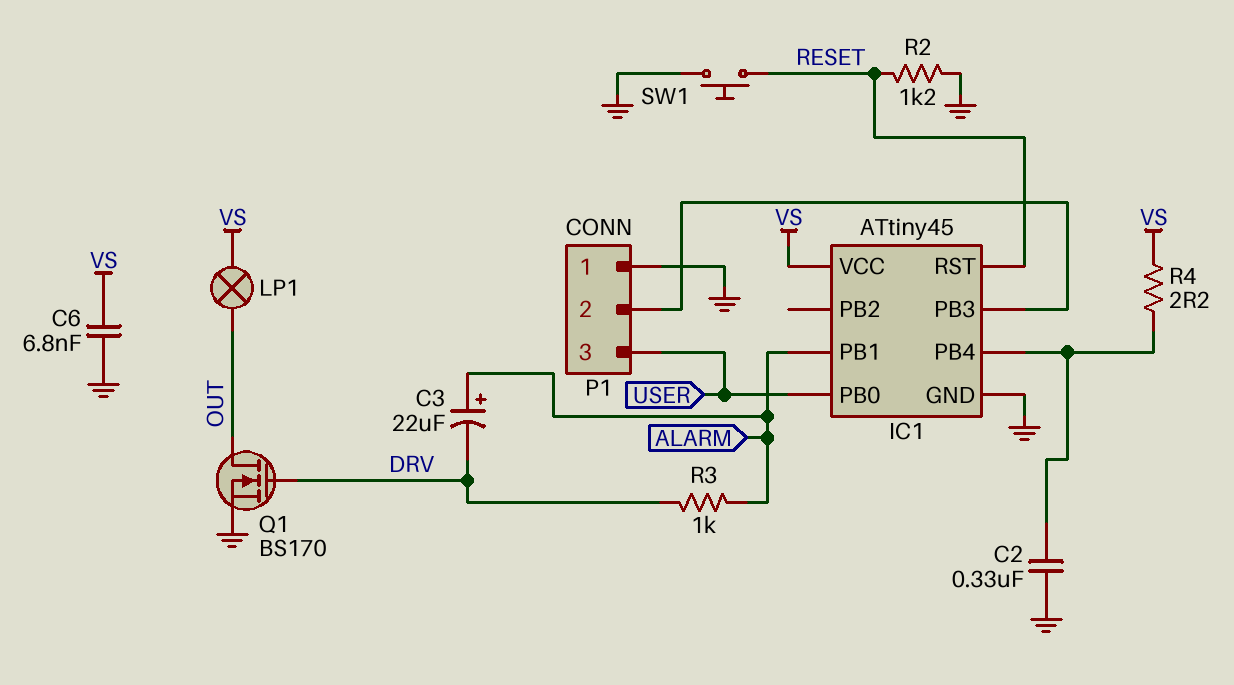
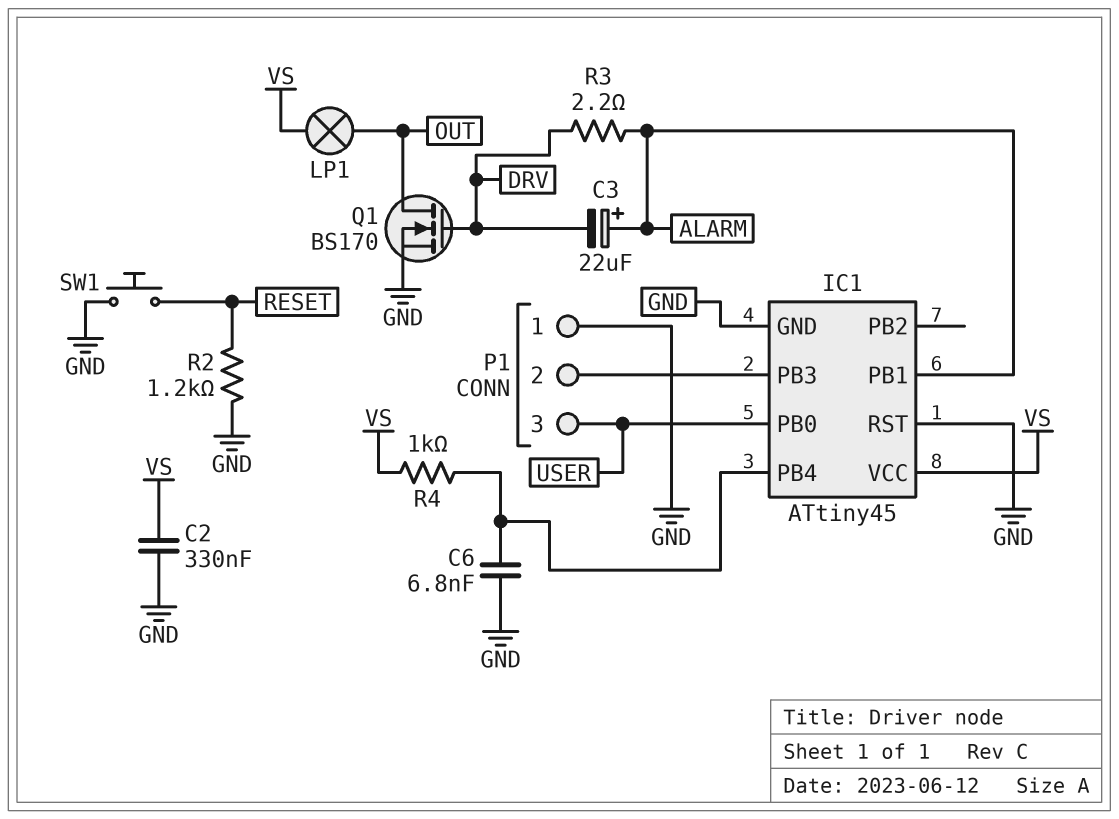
C2: 330nF (GND, IC1/PB4) -> 330nF (GND, VS)
C6: 6.8nF (GND, VS) -> 6.8nF (GND, IC1/PB4)
IC1 pin RST: RESET -> GND
R3: 1k (ALARM, DRV) -> 2.2 (ALARM, DRV)
R4: 2.2 (IC1/PB4, VS) -> 1k (IC1/PB4, VS)

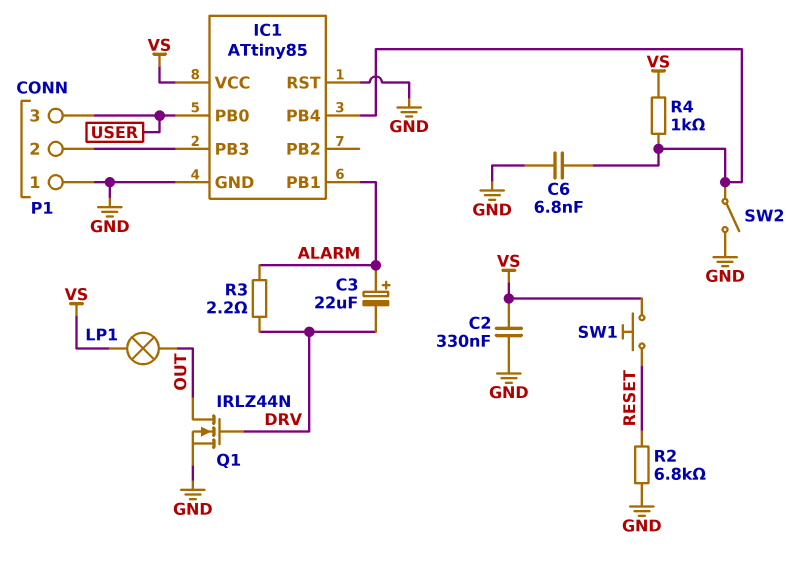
IC1: ATtiny45 -> ATtiny85
Q1: NMOS BS170 (G DRV, D OUT, S GND) -> NMOS IRLZ44N (G DRV, D OUT, S GND)
R2: 1.2k (GND, RESET) -> 6.8k (GND, RESET)
SW1: button (GND, RESET) -> button (RESET, VS)
SW2: none -> switch (GND, IC1/PB4)

